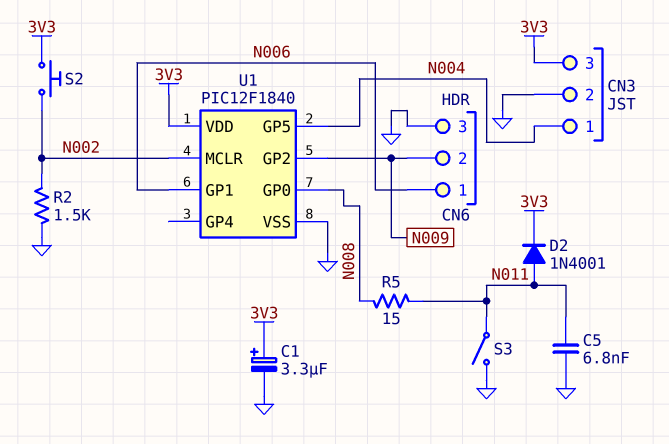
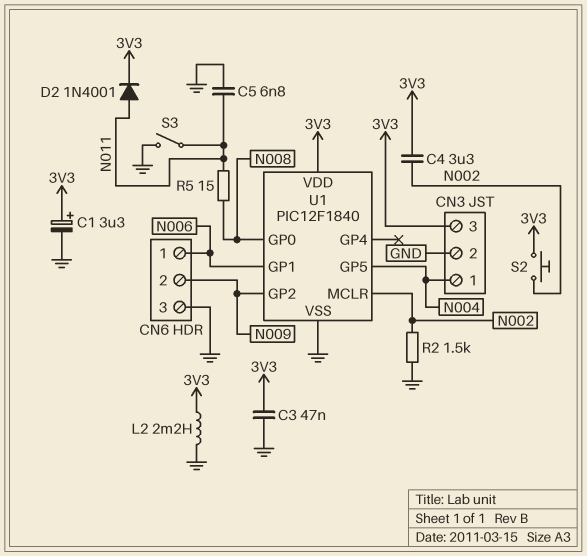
C3: none -> 47nF (3V3, GND)
C4: none -> 3.3uF (3V3, N002)
L2: none -> 2.2mH (3V3, GND)

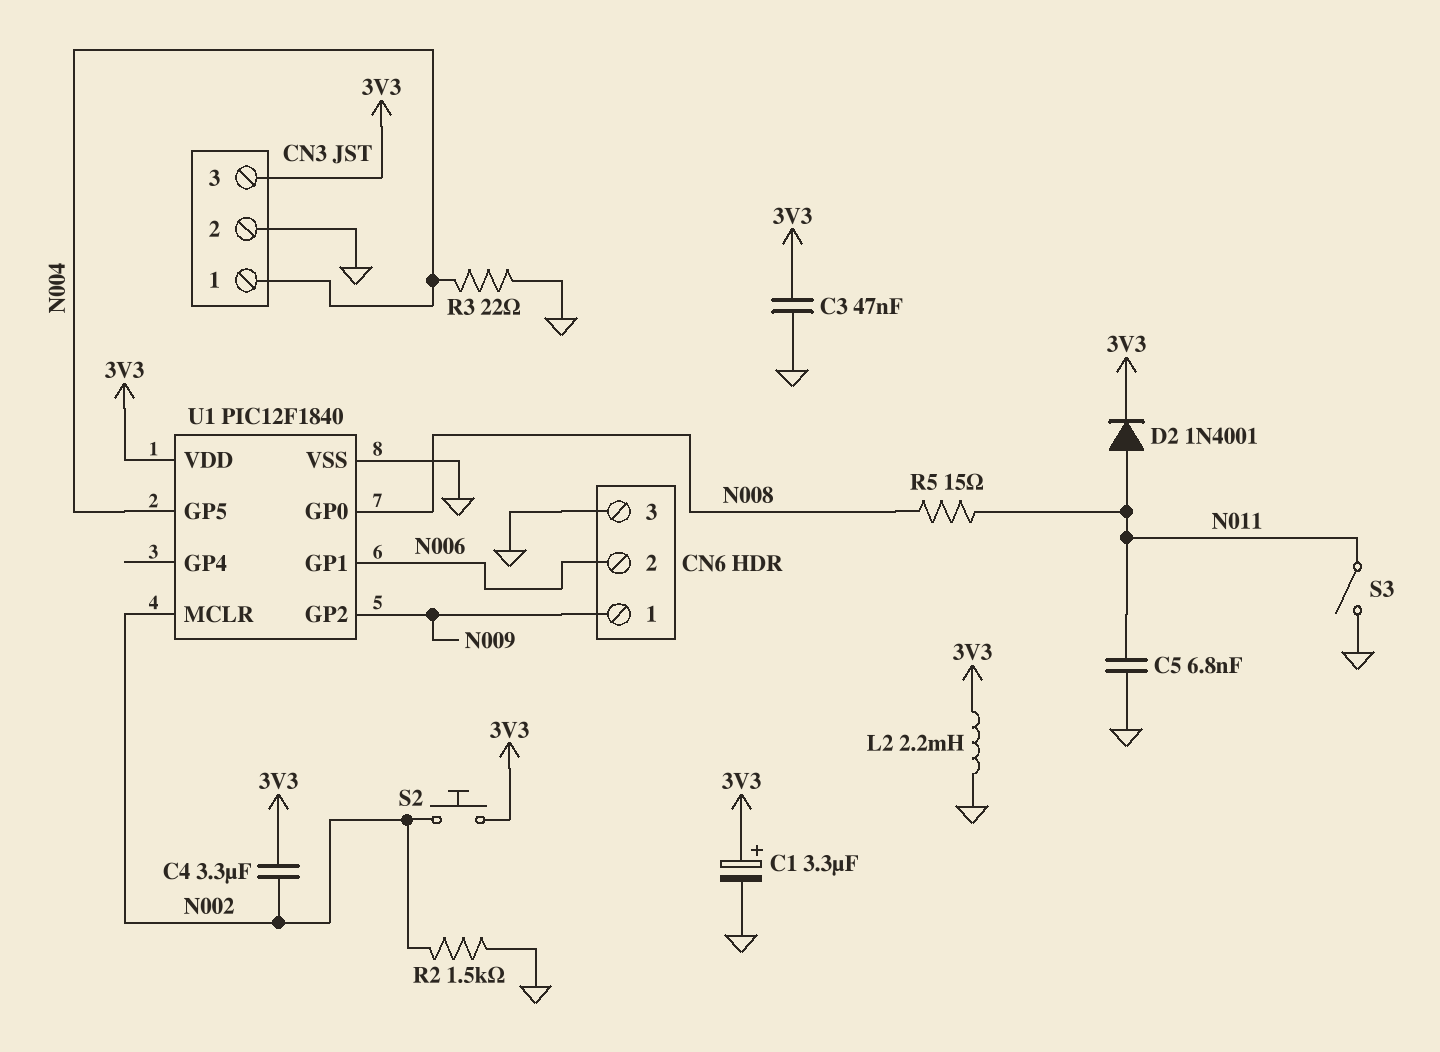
CN6 pin 1: N006 -> N009
CN6 pin 2: N009 -> N006
R3: none -> 22 (GND, N004)

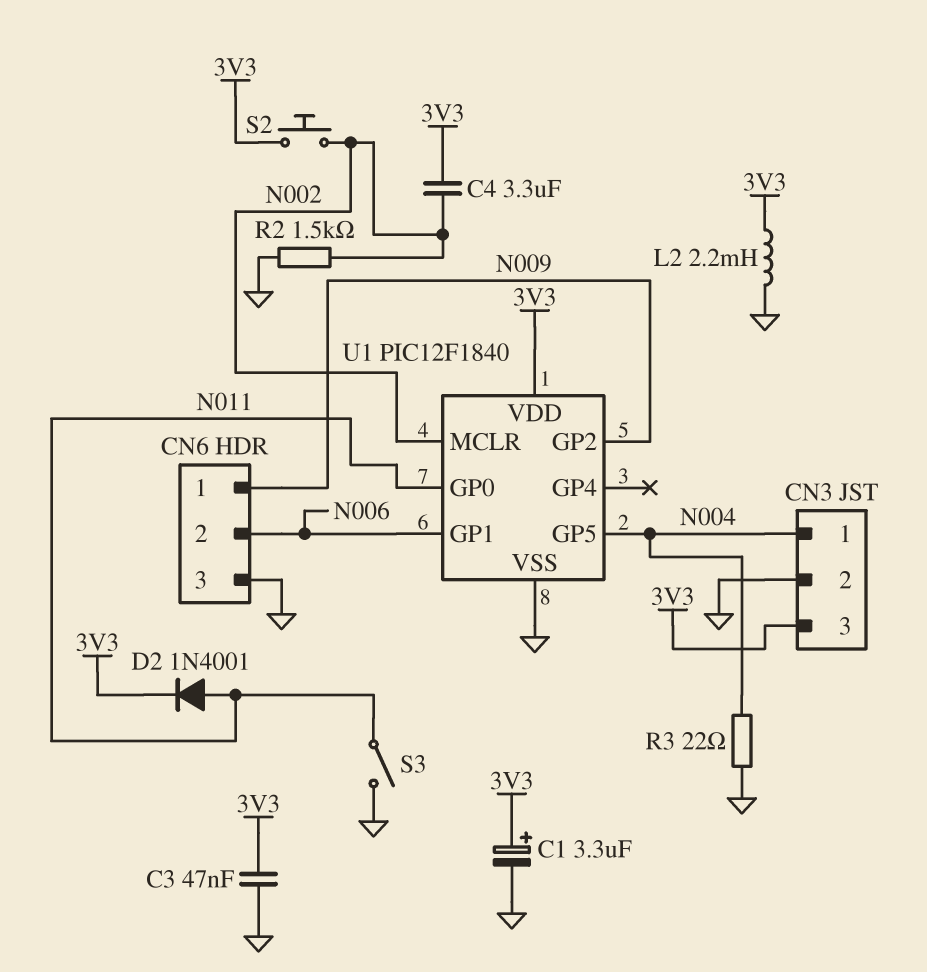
C5: 6.8nF (GND, N011) -> none
R5: 15 (N008, N011) -> none
U1 pin GP0: N008 -> N011

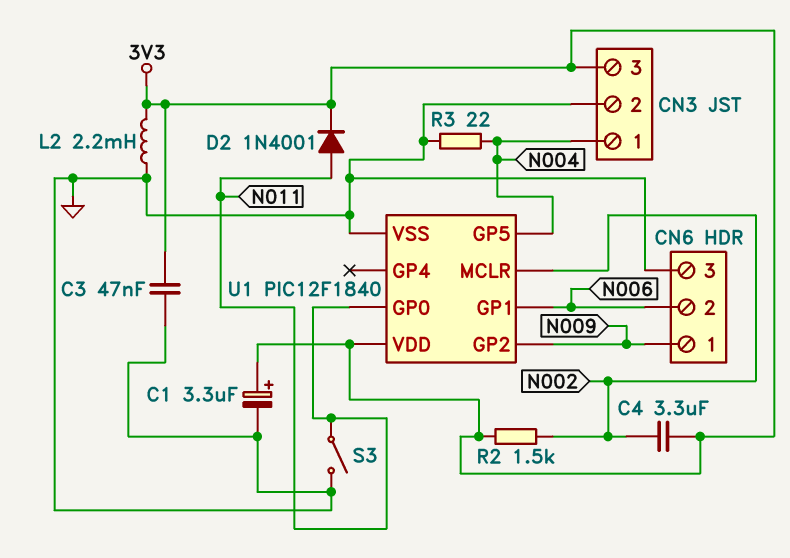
R2: 1.5k (GND, N002) -> 1.5k (3V3, N002)
S2: button (3V3, N002) -> none

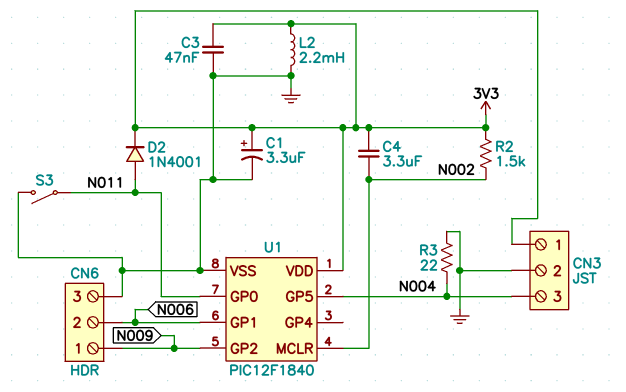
CN3 pin 1: N004 -> 3V3
CN3 pin 3: 3V3 -> N004

